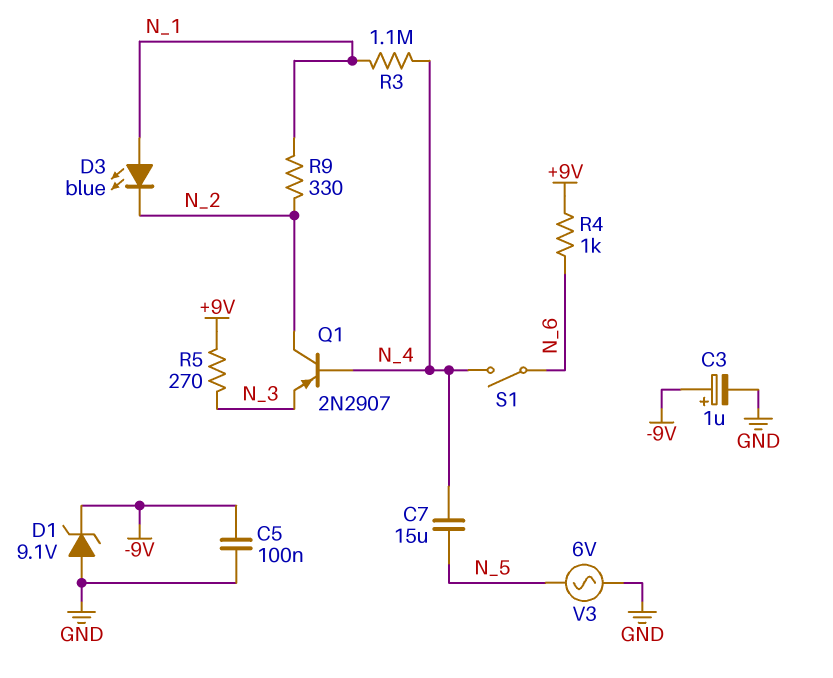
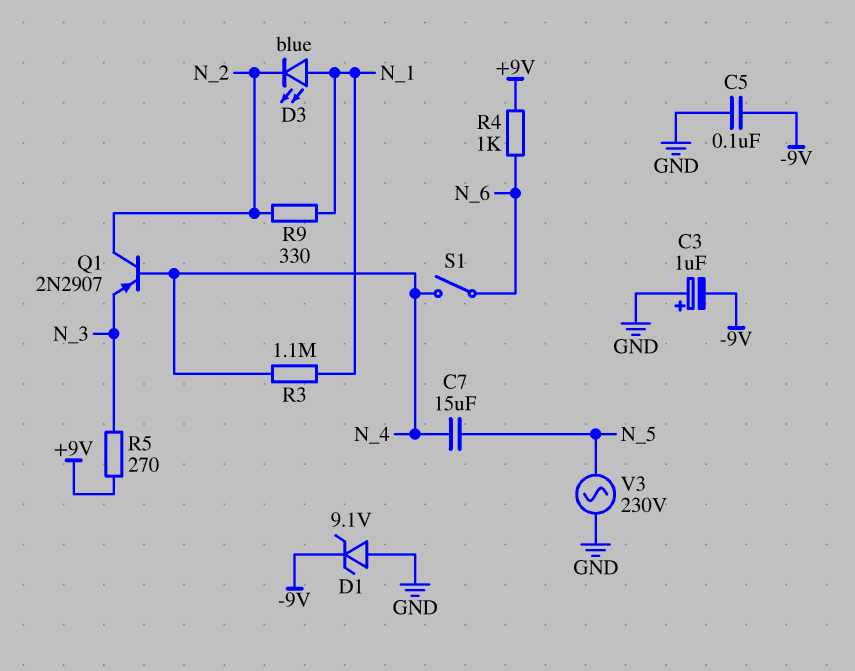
C3: 1uF (plus -9V, minus GND) -> 1uF (plus GND, minus -9V)
V3: AC 6V (GND, N_5) -> AC 230V (GND, N_5)

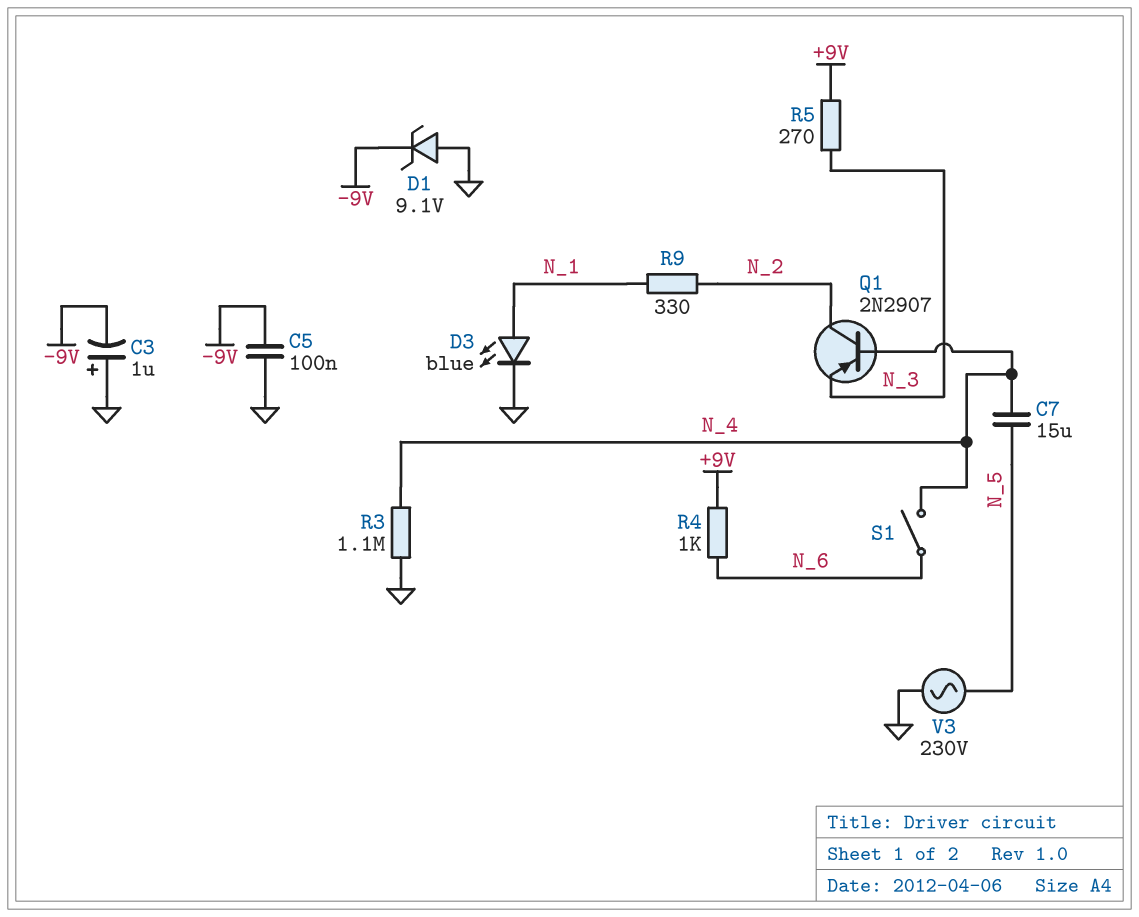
D3: LED blue (A N_1, K N_2) -> LED blue (A N_1, K GND)
R3: 1.1M (N_1, N_4) -> 1.1M (GND, N_4)

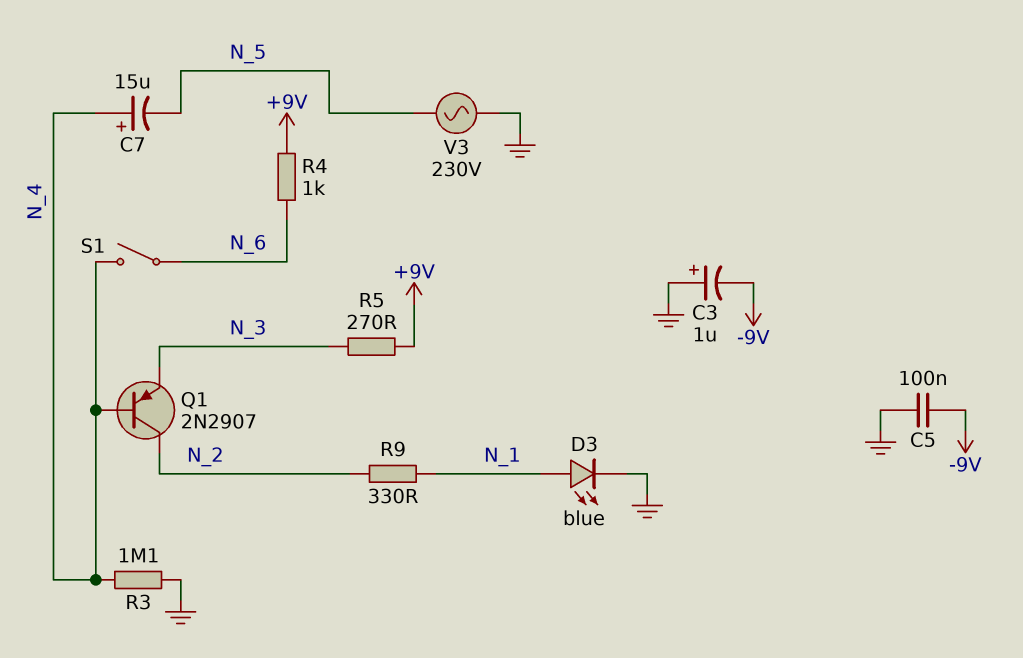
C7: 15uF (N_4, N_5) -> 15uF (plus N_4, minus N_5)
D1: zener 9.1V (A GND, K -9V) -> none

